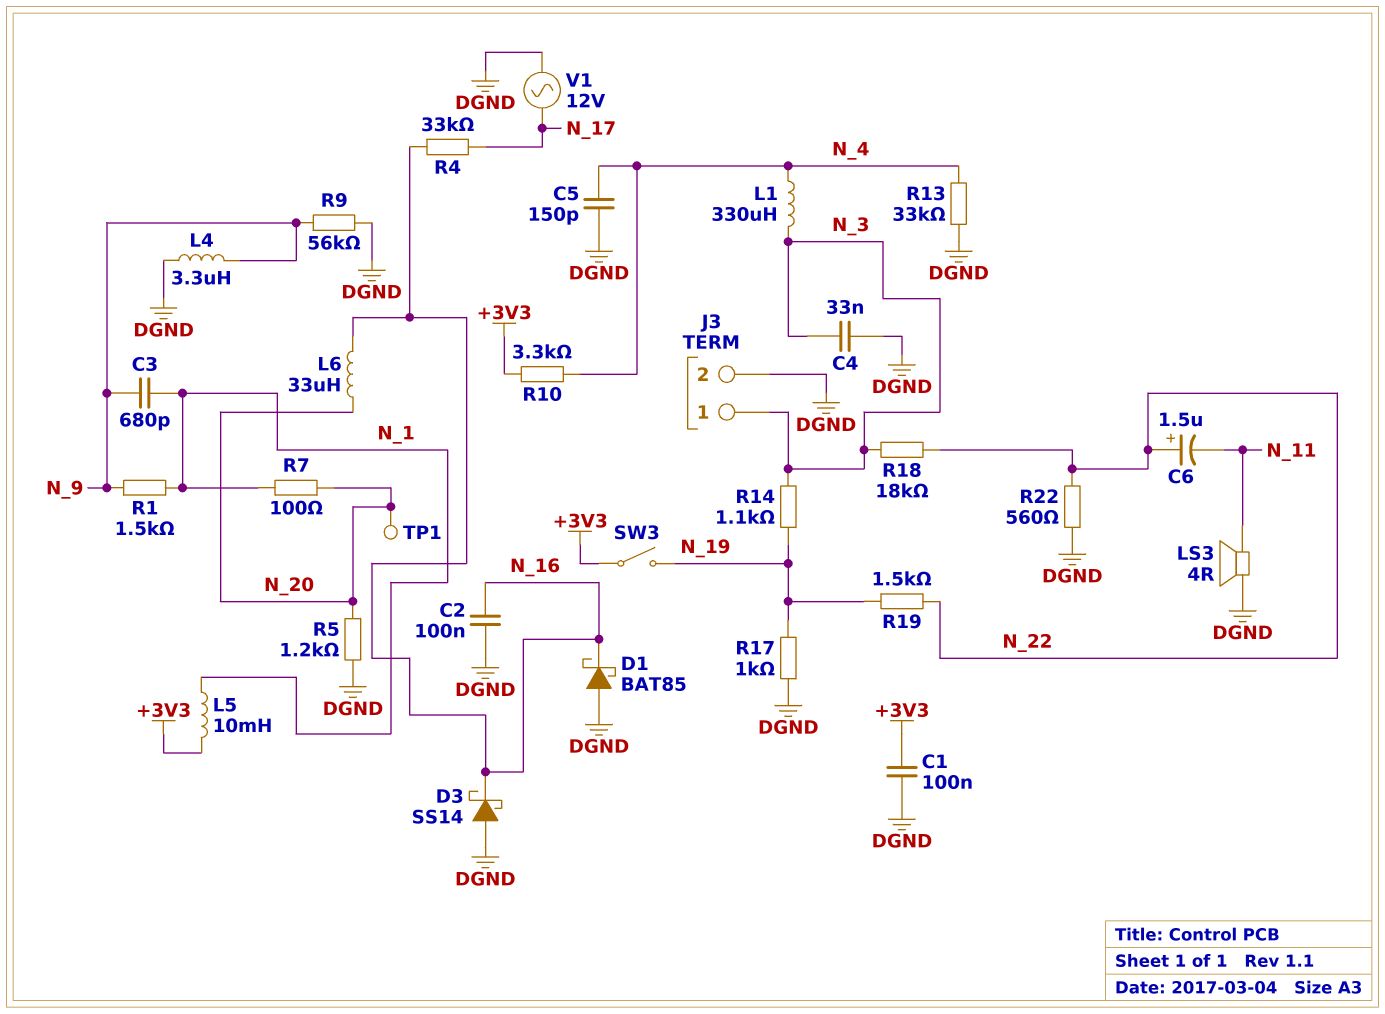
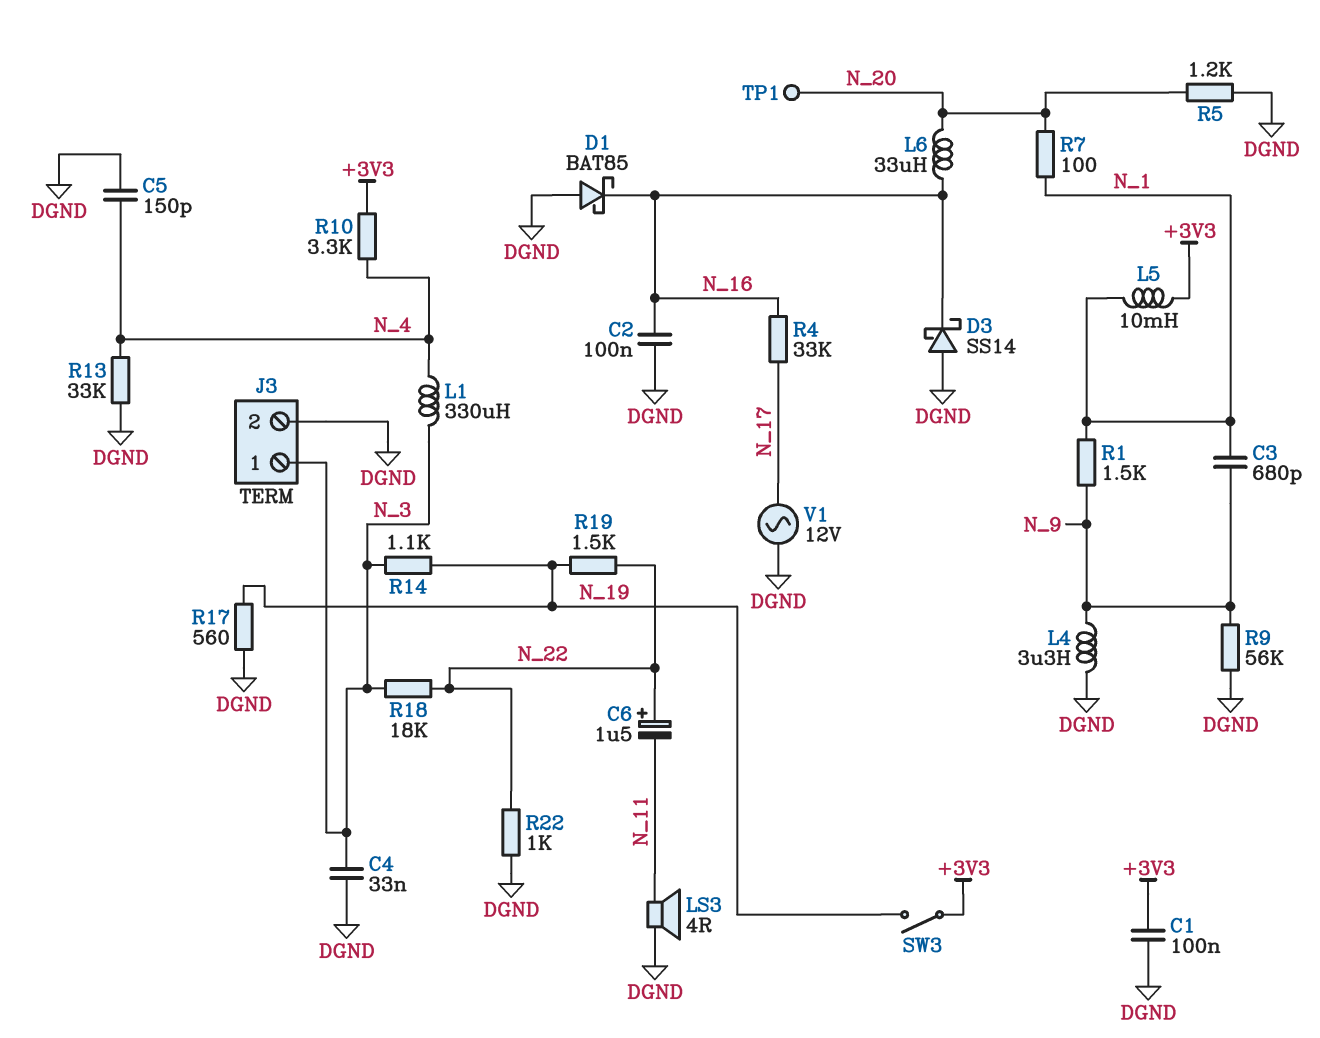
R17: 1k (DGND, N_19) -> 560 (DGND, N_19)
R22: 560 (DGND, N_22) -> 1k (DGND, N_22)

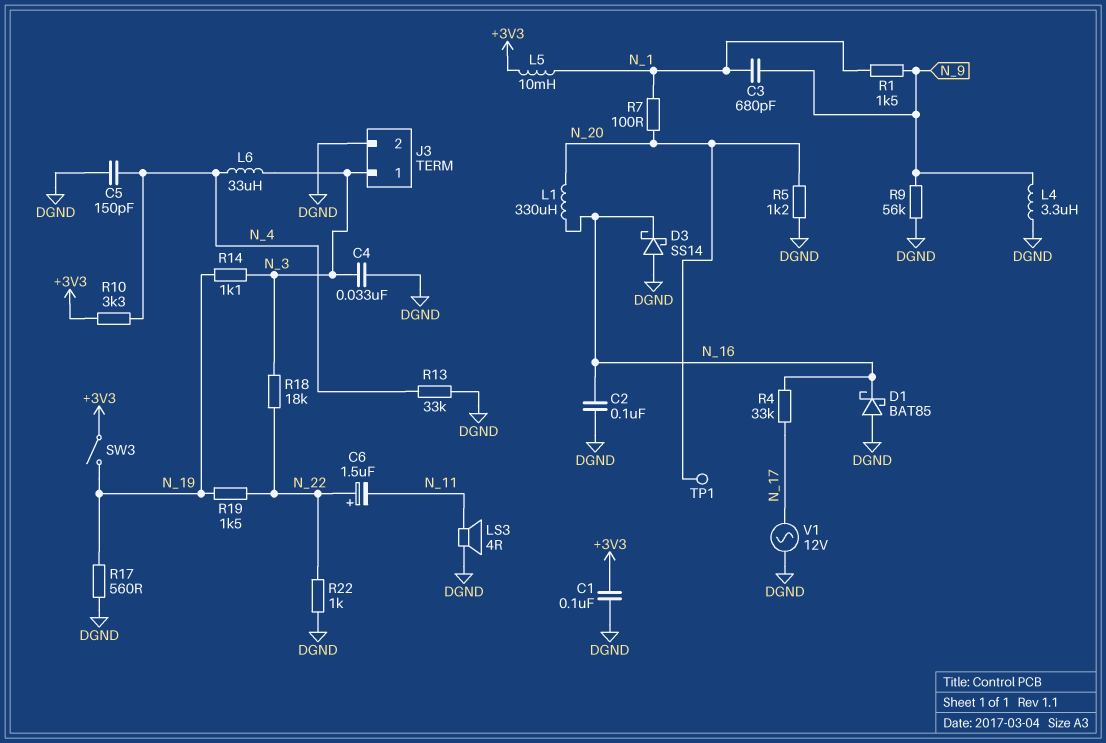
L1: 330uH (N_3, N_4) -> 330uH (N_16, N_20)
L6: 33uH (N_16, N_20) -> 33uH (N_3, N_4)

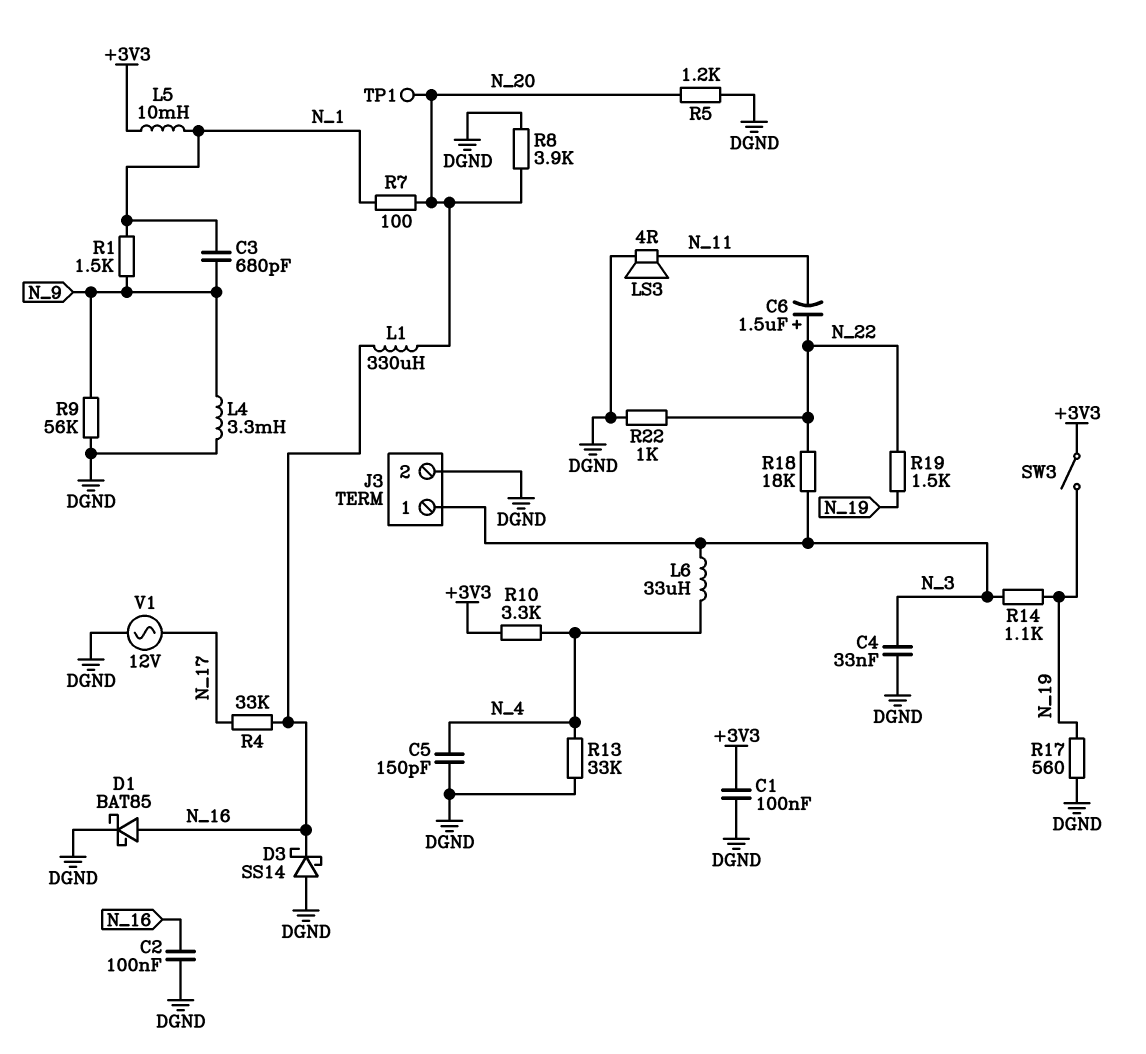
D1: schottky BAT85 (A DGND, K N_16) -> schottky BAT85 (A N_16, K DGND)
L4: 3.3uH (DGND, N_9) -> 3.3mH (DGND, N_9)
R8: none -> 3.9k (DGND, N_20)

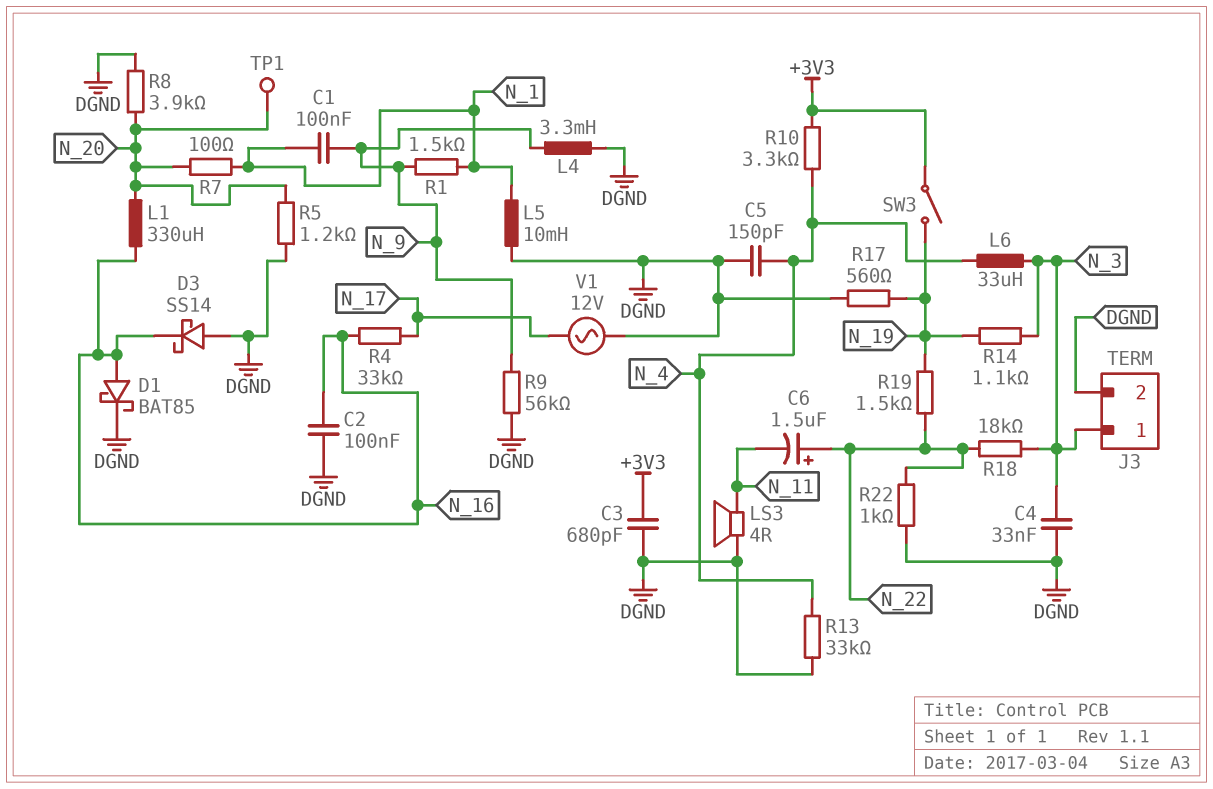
C1: 100nF (+3V3, DGND) -> 100nF (N_1, N_9)
C3: 680pF (N_1, N_9) -> 680pF (+3V3, DGND)
L5: 10mH (+3V3, N_1) -> 10mH (DGND, N_1)

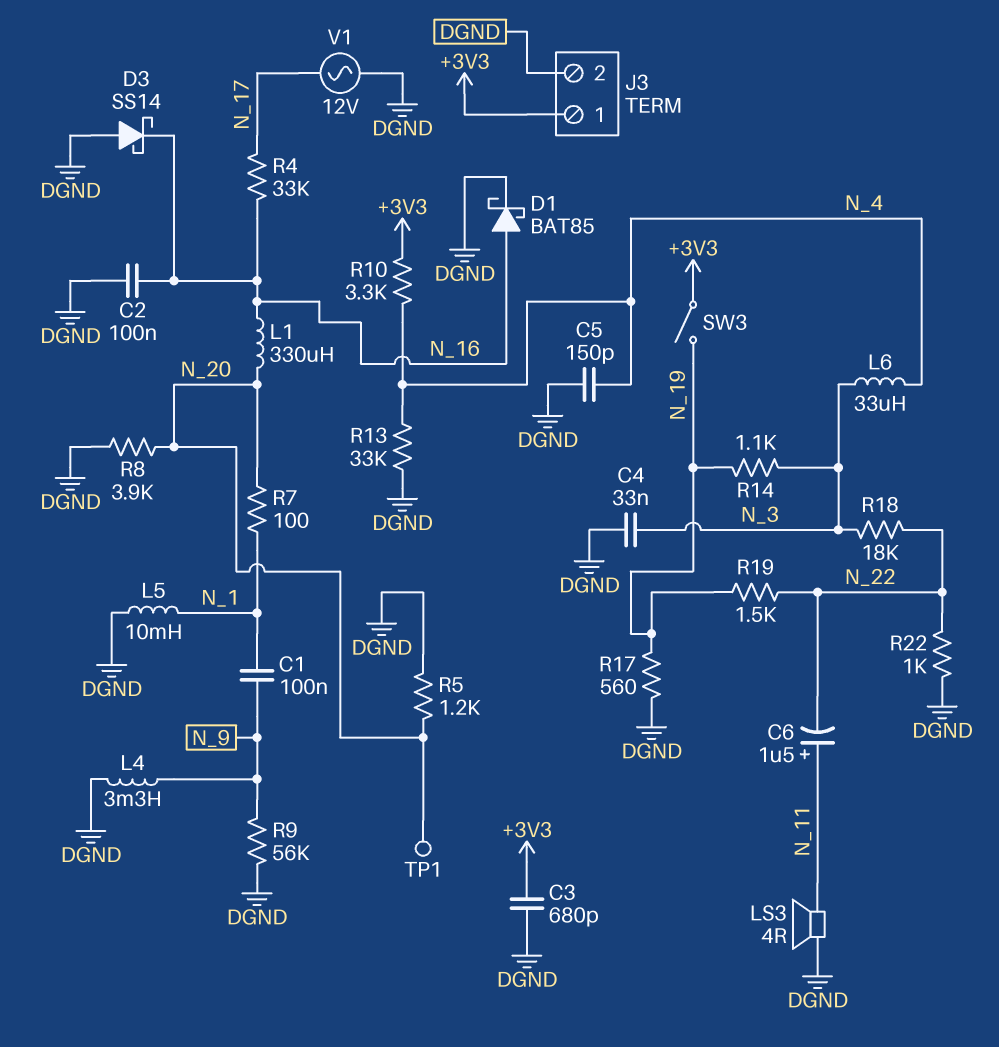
C6: 1.5uF (plus N_22, minus N_11) -> 1.5uF (plus N_11, minus N_22)
J3 pin 1: N_3 -> +3V3
R1: 1.5k (N_1, N_9) -> none

